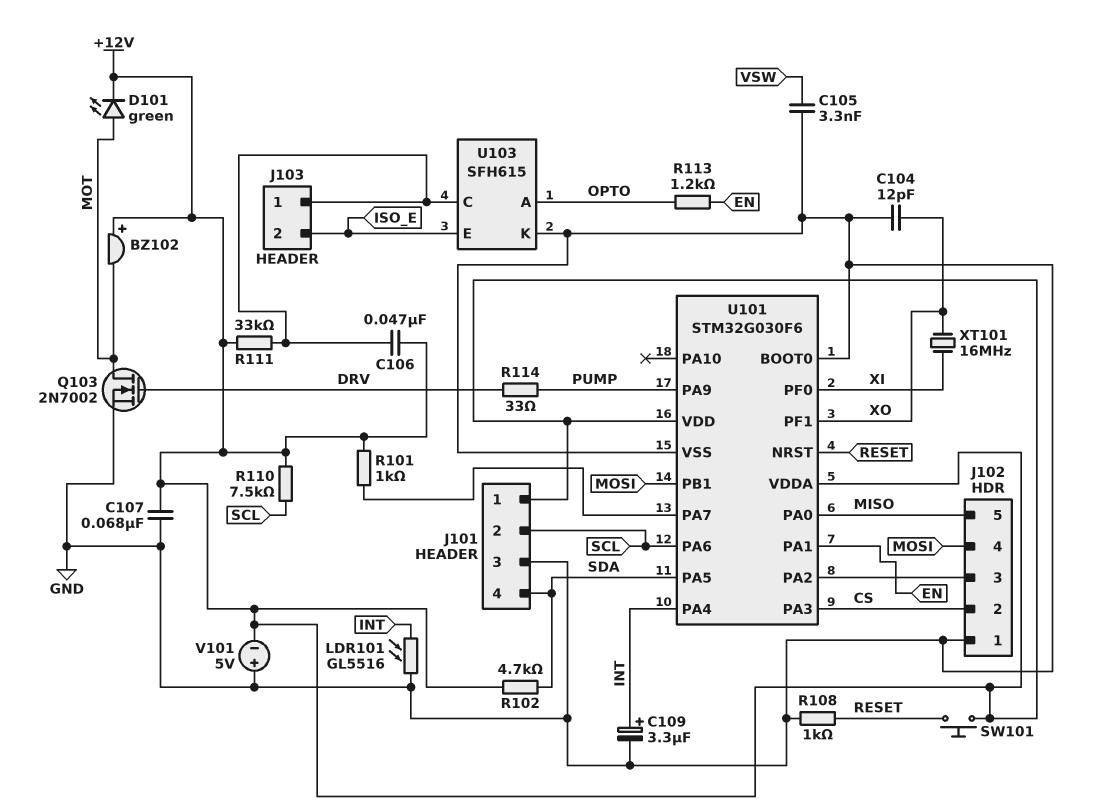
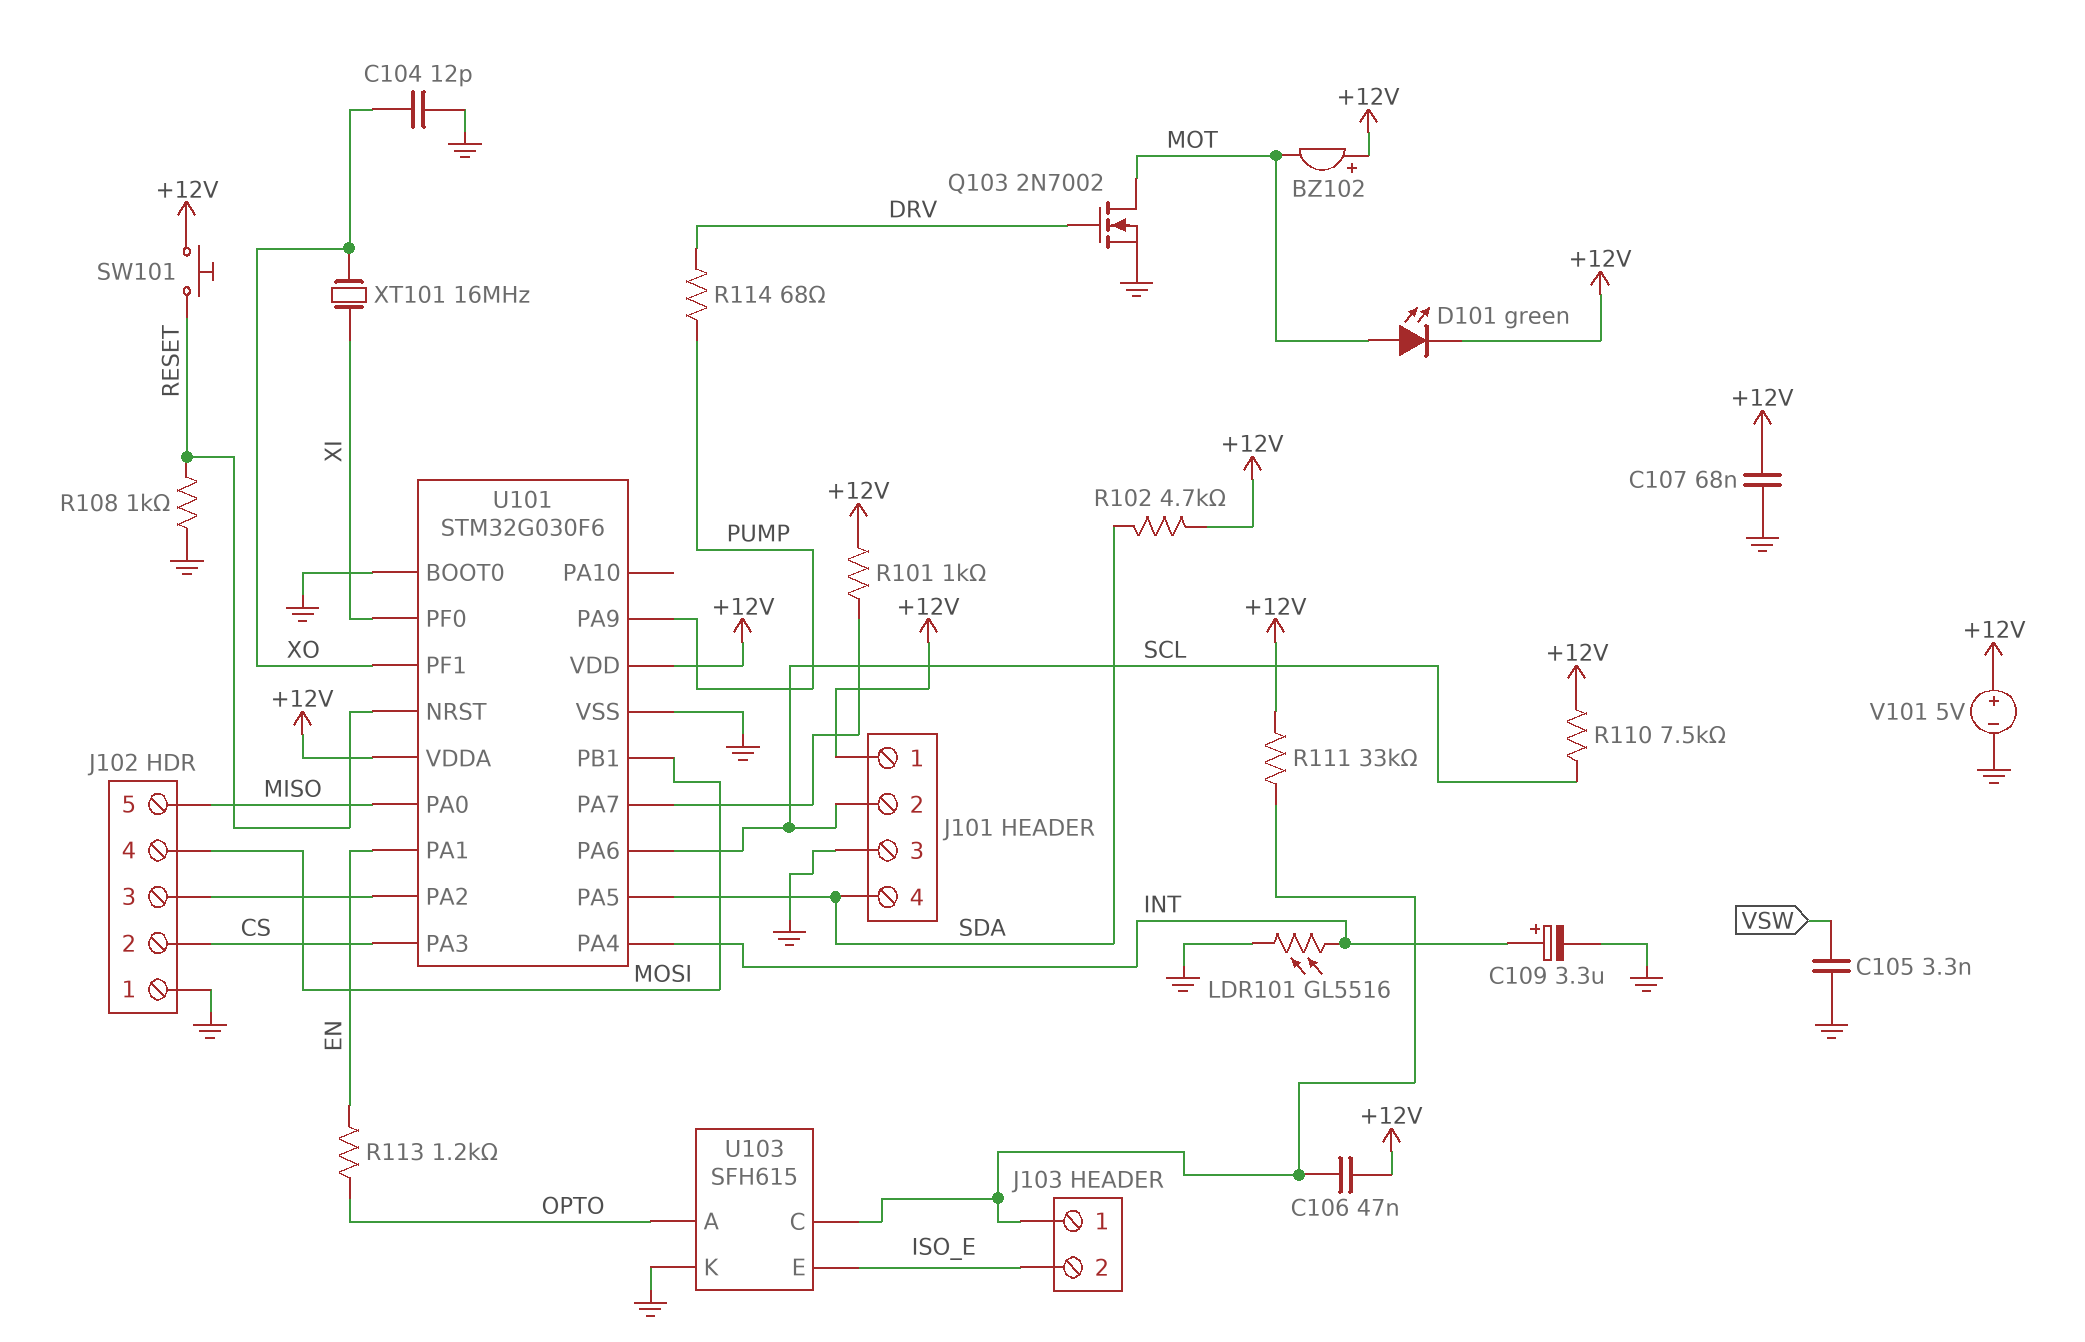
R114: 33 (DRV, PUMP) -> 68 (DRV, PUMP)
V101: 5V (plus GND, minus +12V) -> 5V (plus +12V, minus GND)

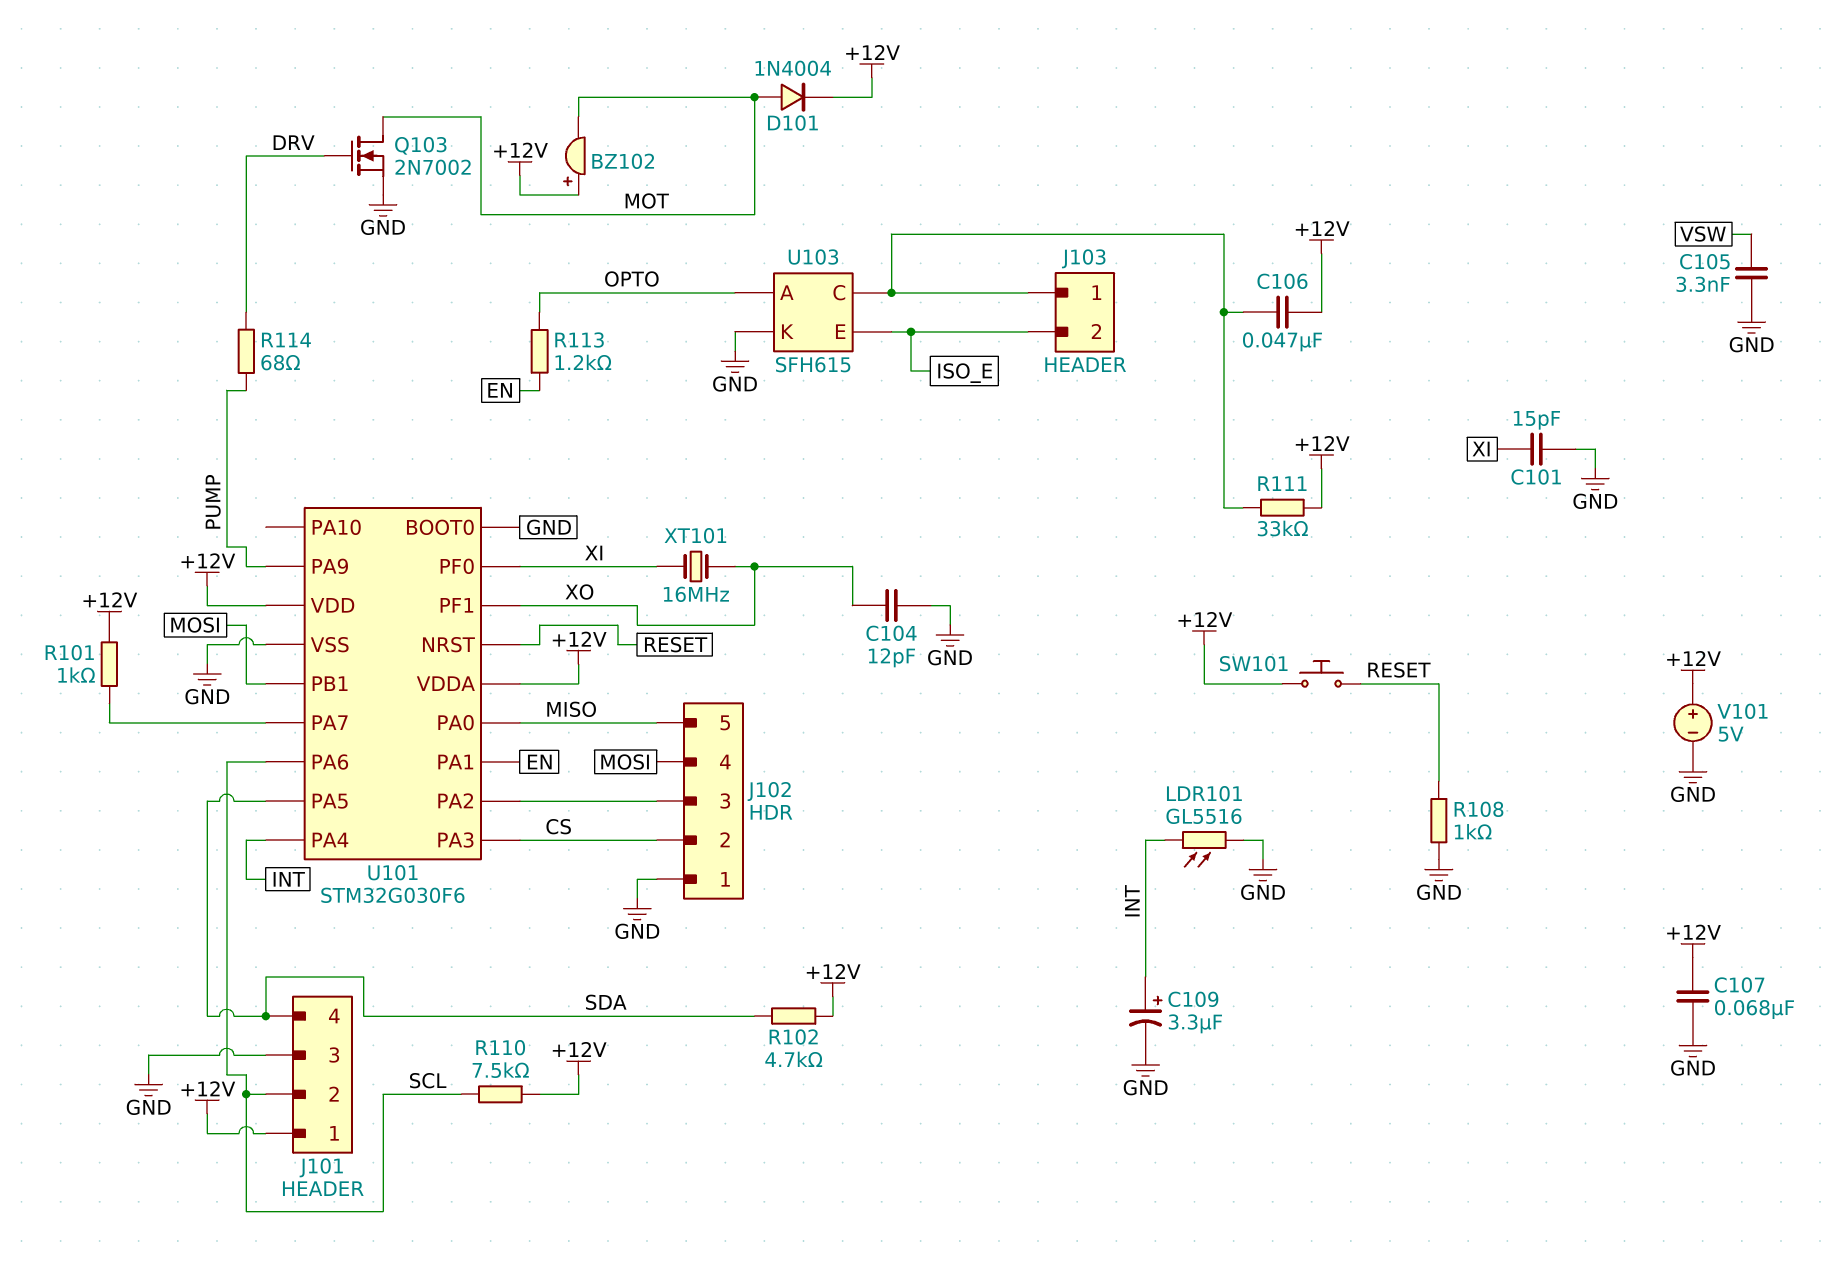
C101: none -> 15pF (GND, XI)
D101: LED green (A MOT, K +12V) -> diode 1N4004 (A MOT, K +12V)

